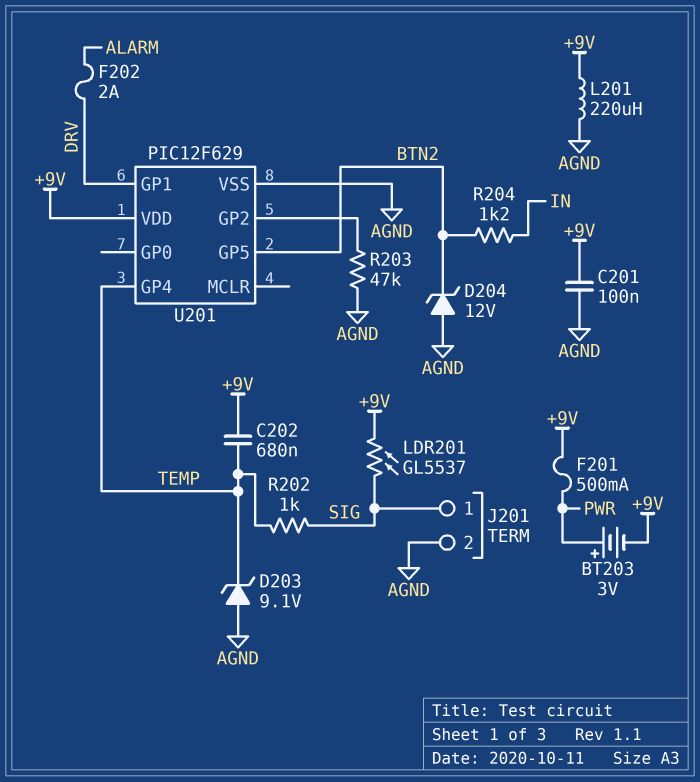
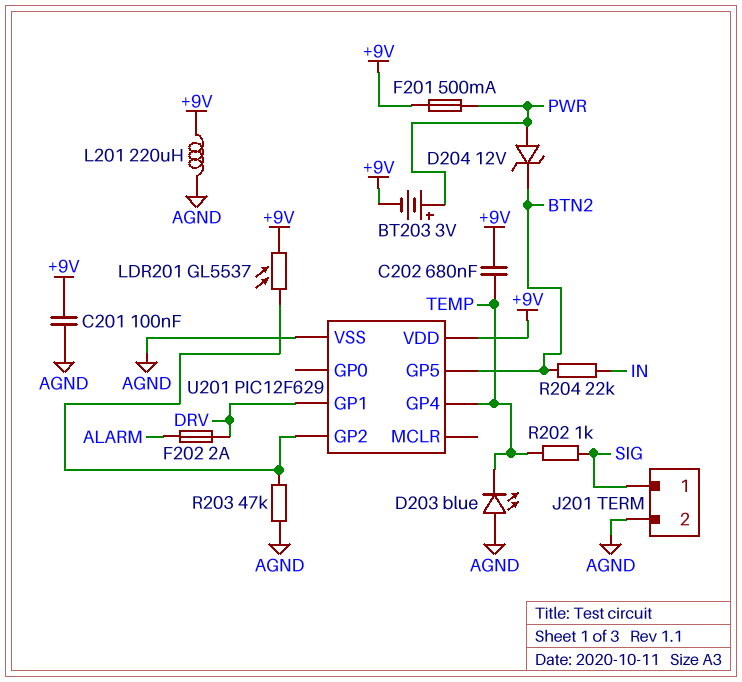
D203: zener 9.1V (A AGND, K TEMP) -> LED blue (A AGND, K TEMP)
D204: zener 12V (A AGND, K BTN2) -> zener 12V (A PWR, K BTN2)
LDR201: GL5537 (+9V, SIG) -> GL5537 (+9V, U201/GP2)
R204: 1.2k (BTN2, IN) -> 22k (BTN2, IN)

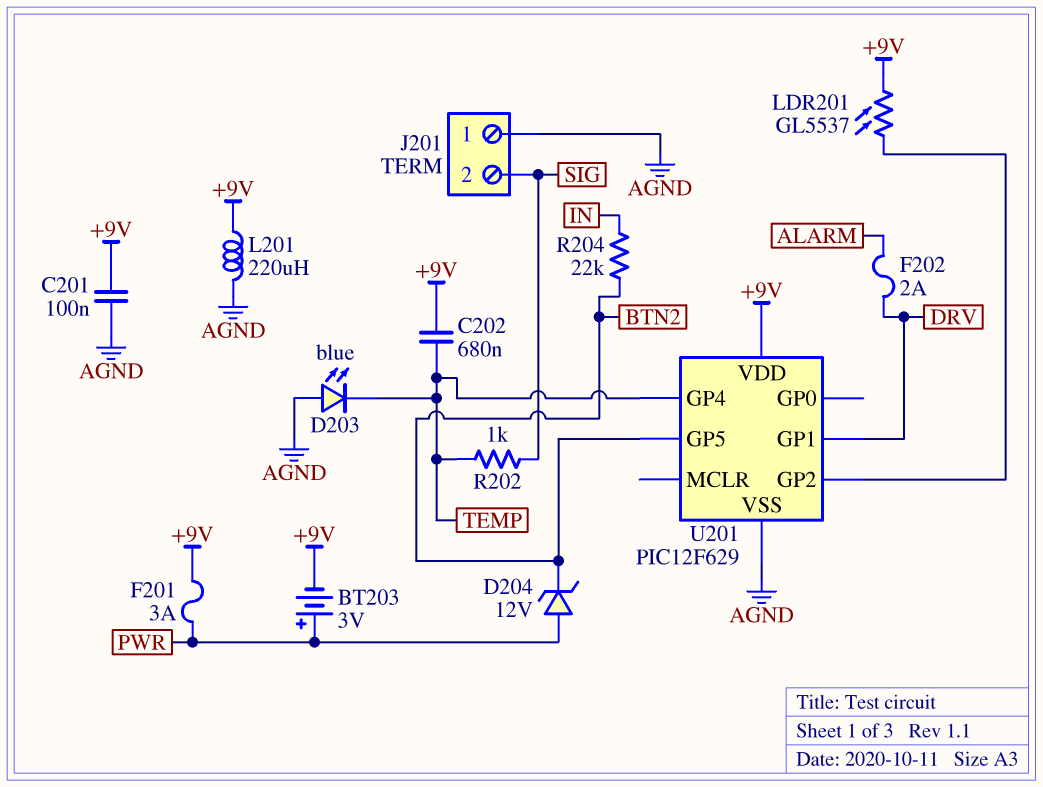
F201: 500mA (+9V, PWR) -> 3A (+9V, PWR)
J201 pin 1: SIG -> AGND
J201 pin 2: AGND -> SIG
R203: 47k (AGND, U201/GP2) -> none

